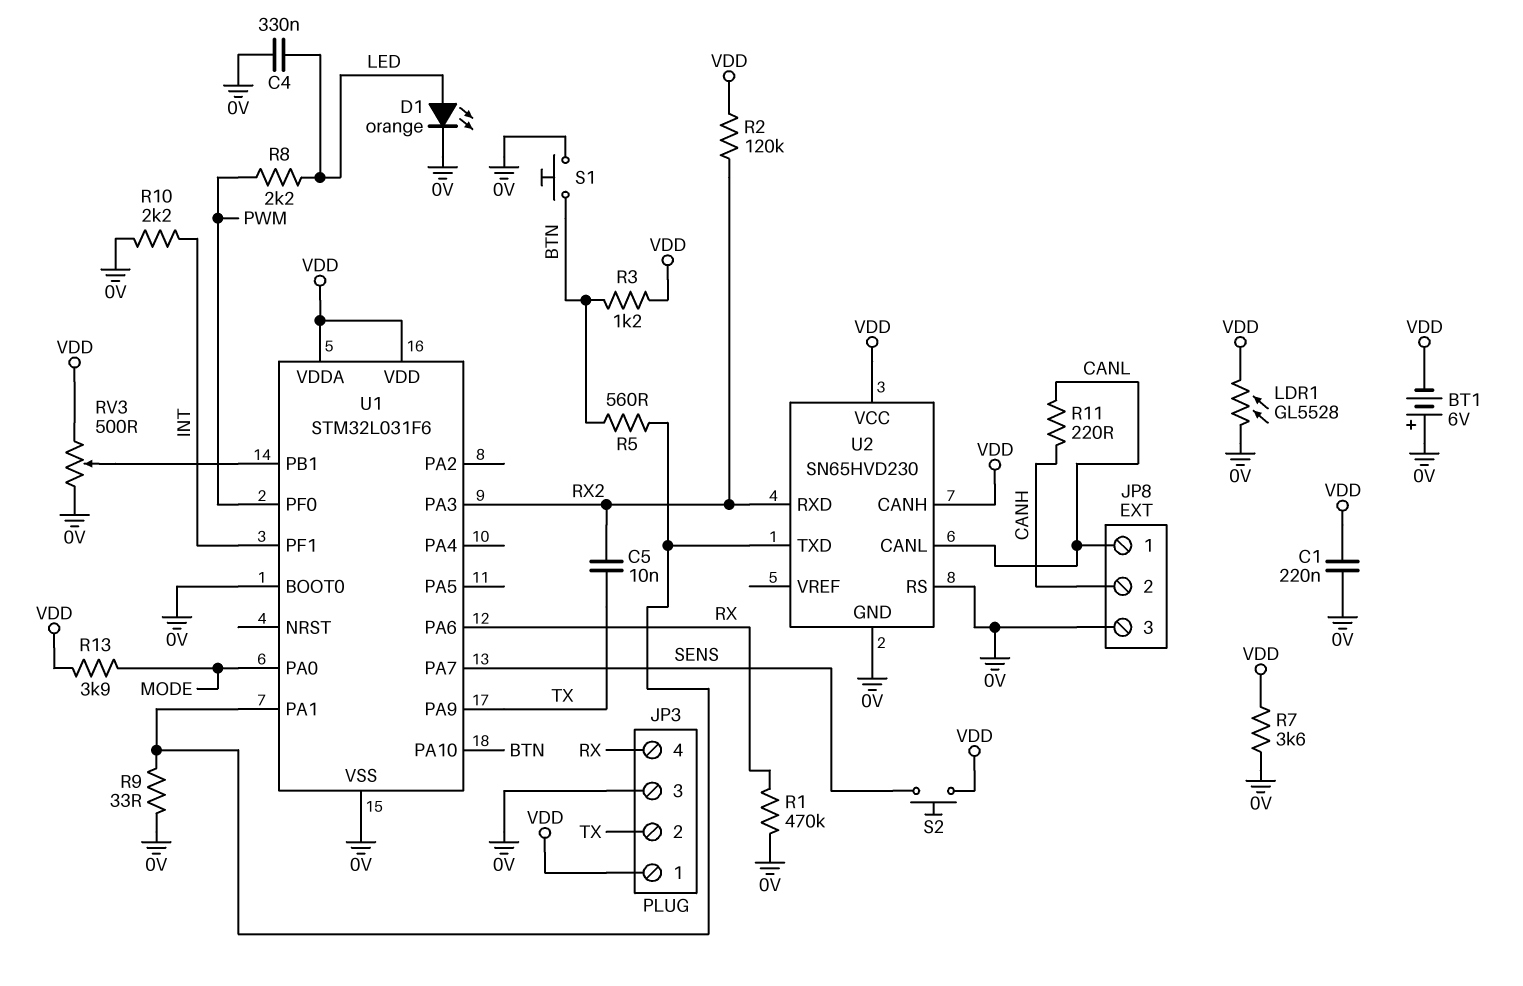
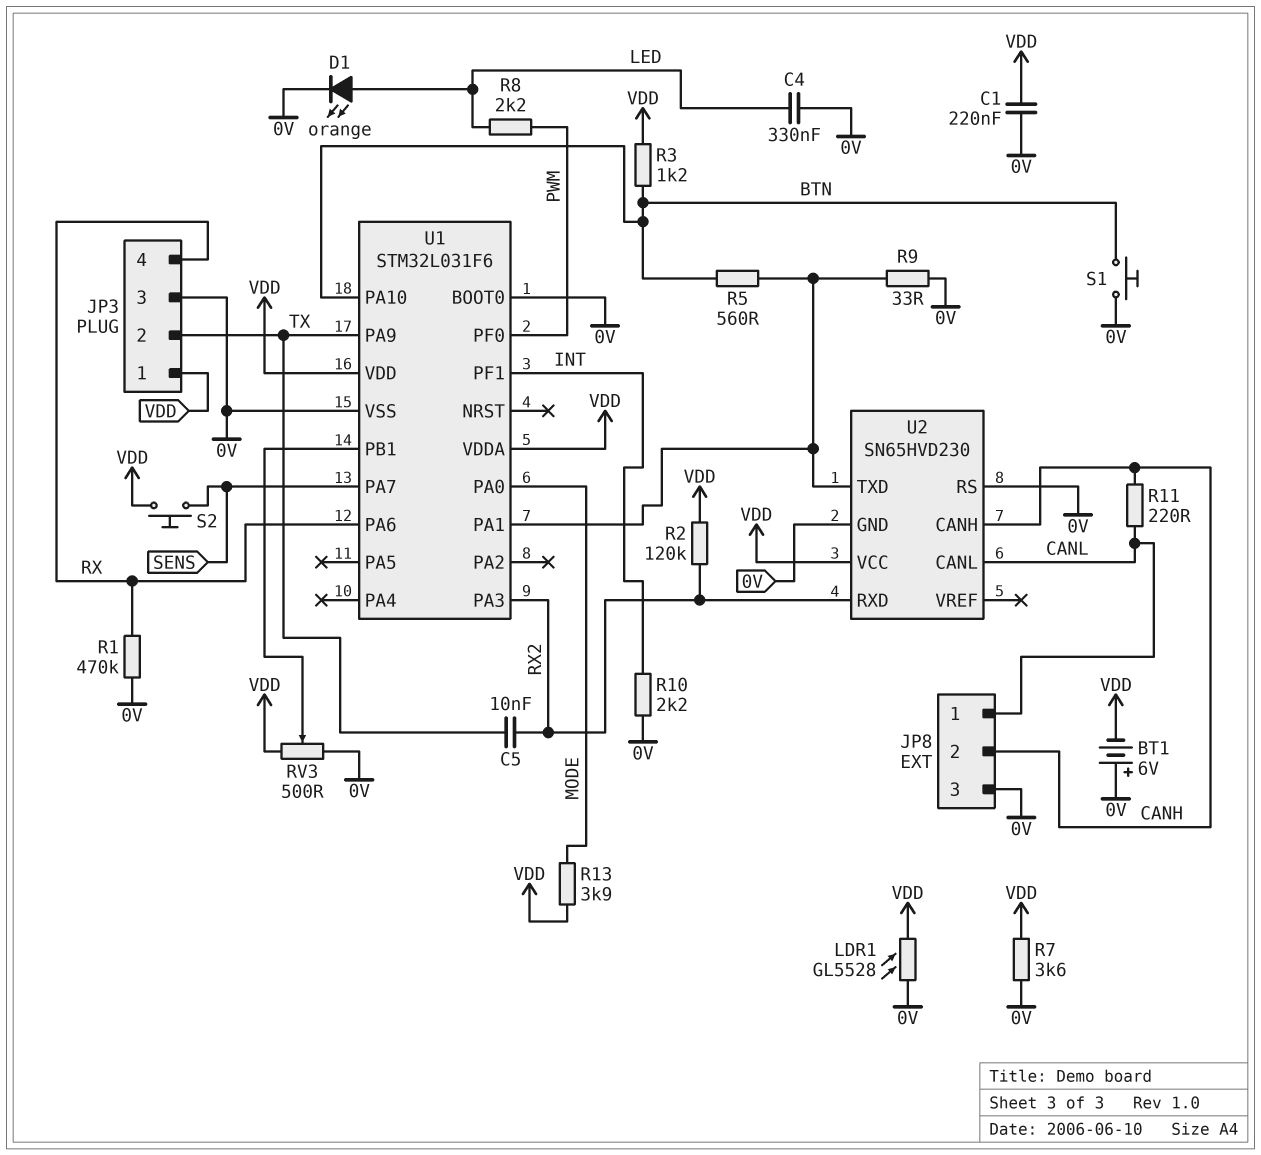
U2 pin CANH: VDD -> CANH

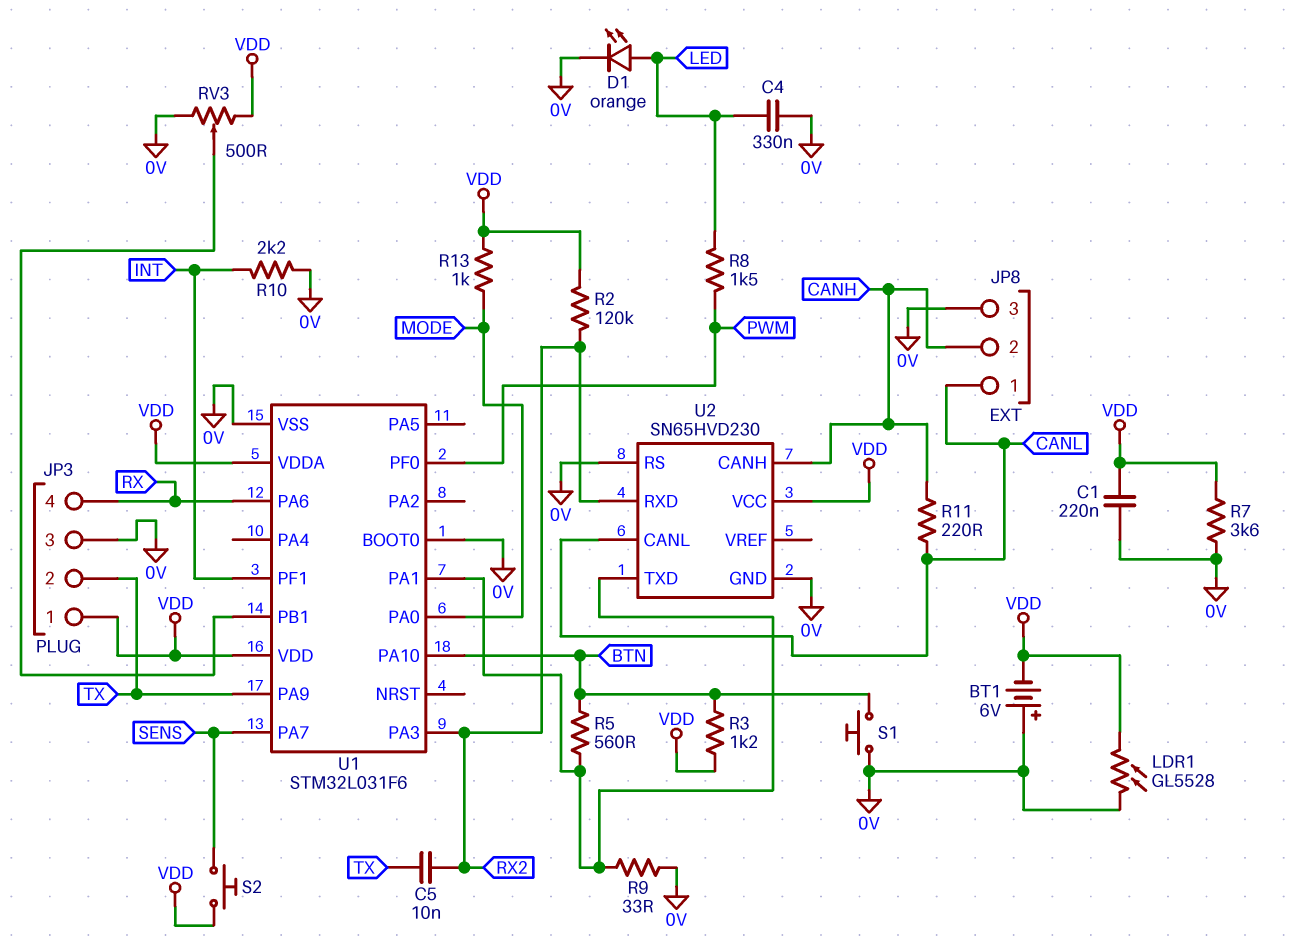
R1: 470k (0V, RX) -> none
R8: 2.2k (LED, PWM) -> 1.5k (LED, PWM)
R13: 3.9k (MODE, VDD) -> 1k (MODE, VDD)

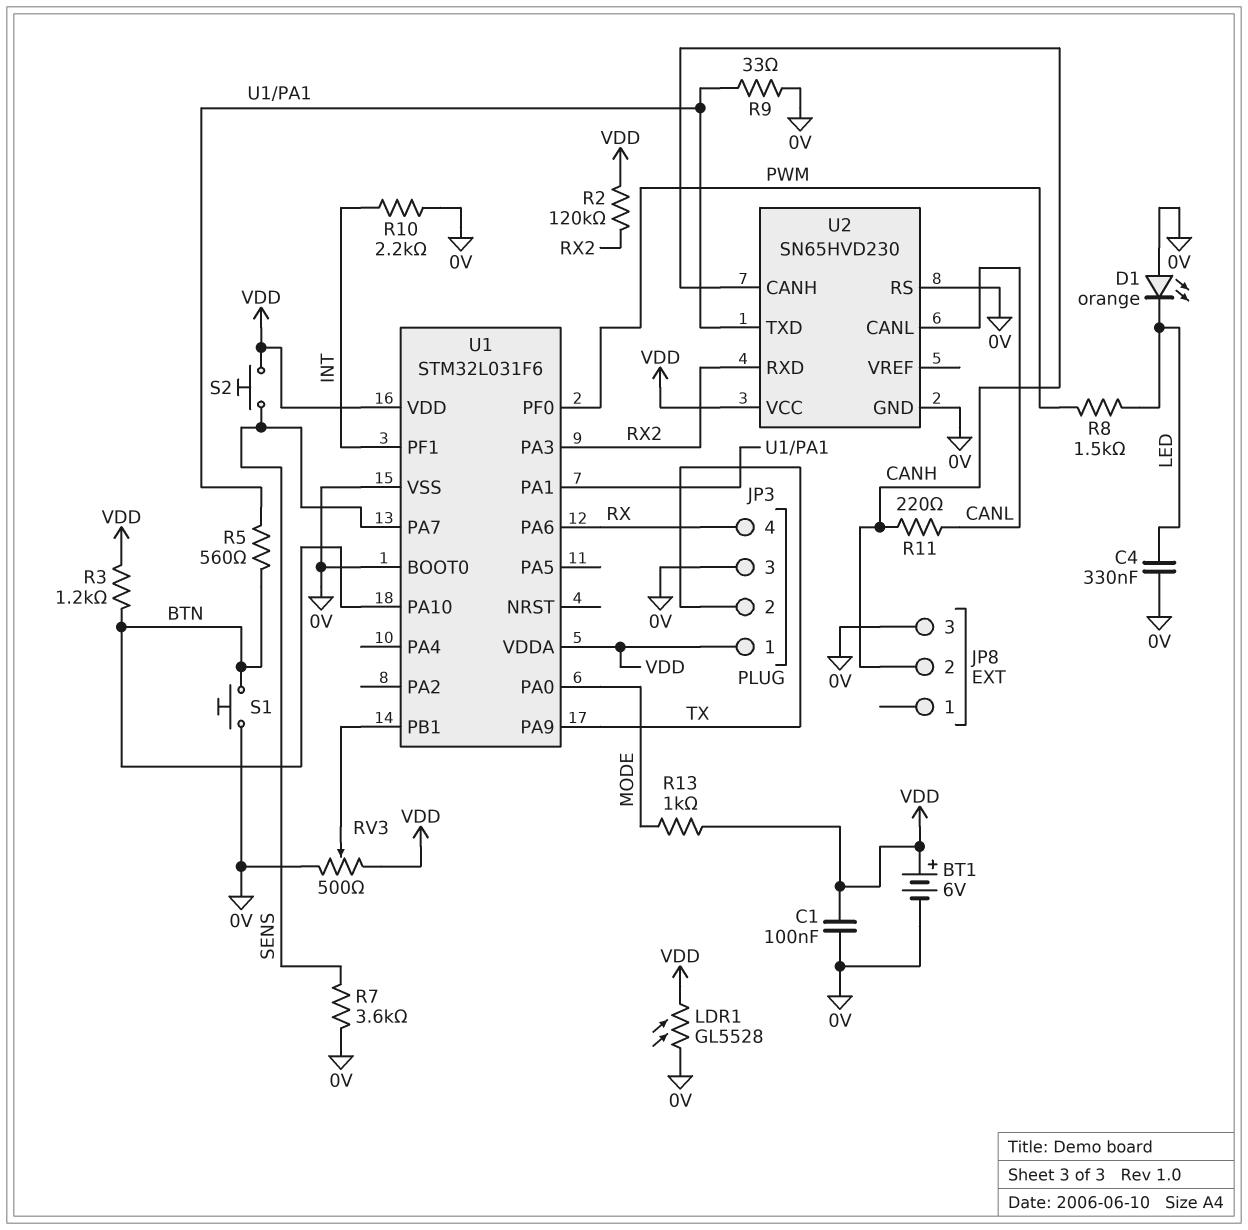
BT1: 6V (plus 0V, minus VDD) -> 6V (plus VDD, minus 0V)
C1: 220nF (0V, VDD) -> 100nF (0V, VDD)
C5: 10nF (RX2, TX) -> none
D1: LED orange (A LED, K 0V) -> LED orange (A 0V, K LED)
JP8 pin 1: CANL -> none
R7: 3.6k (0V, VDD) -> 3.6k (0V, SENS)

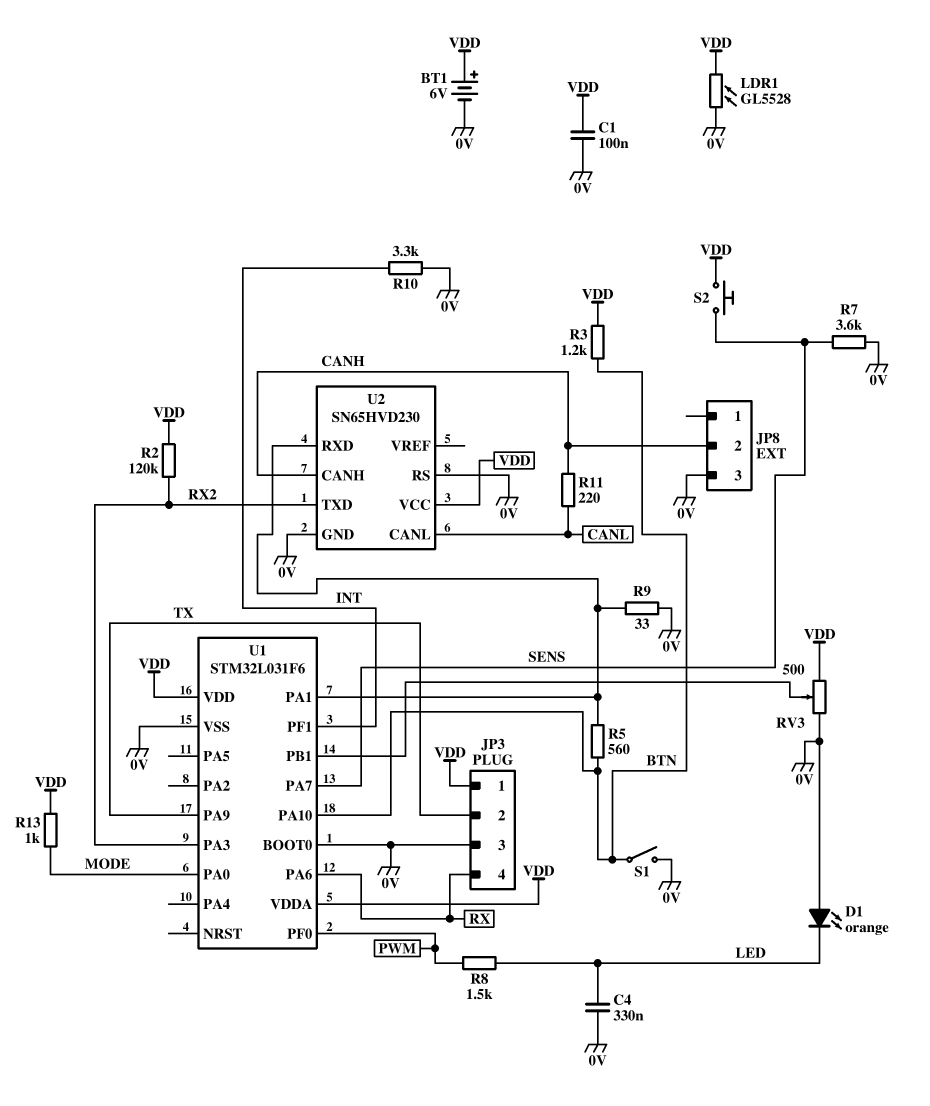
R10: 2.2k (0V, INT) -> 3.3k (0V, INT)
S1: button (0V, BTN) -> switch (0V, BTN)
U2 pin RXD: RX2 -> U1/PA1
U2 pin TXD: U1/PA1 -> RX2

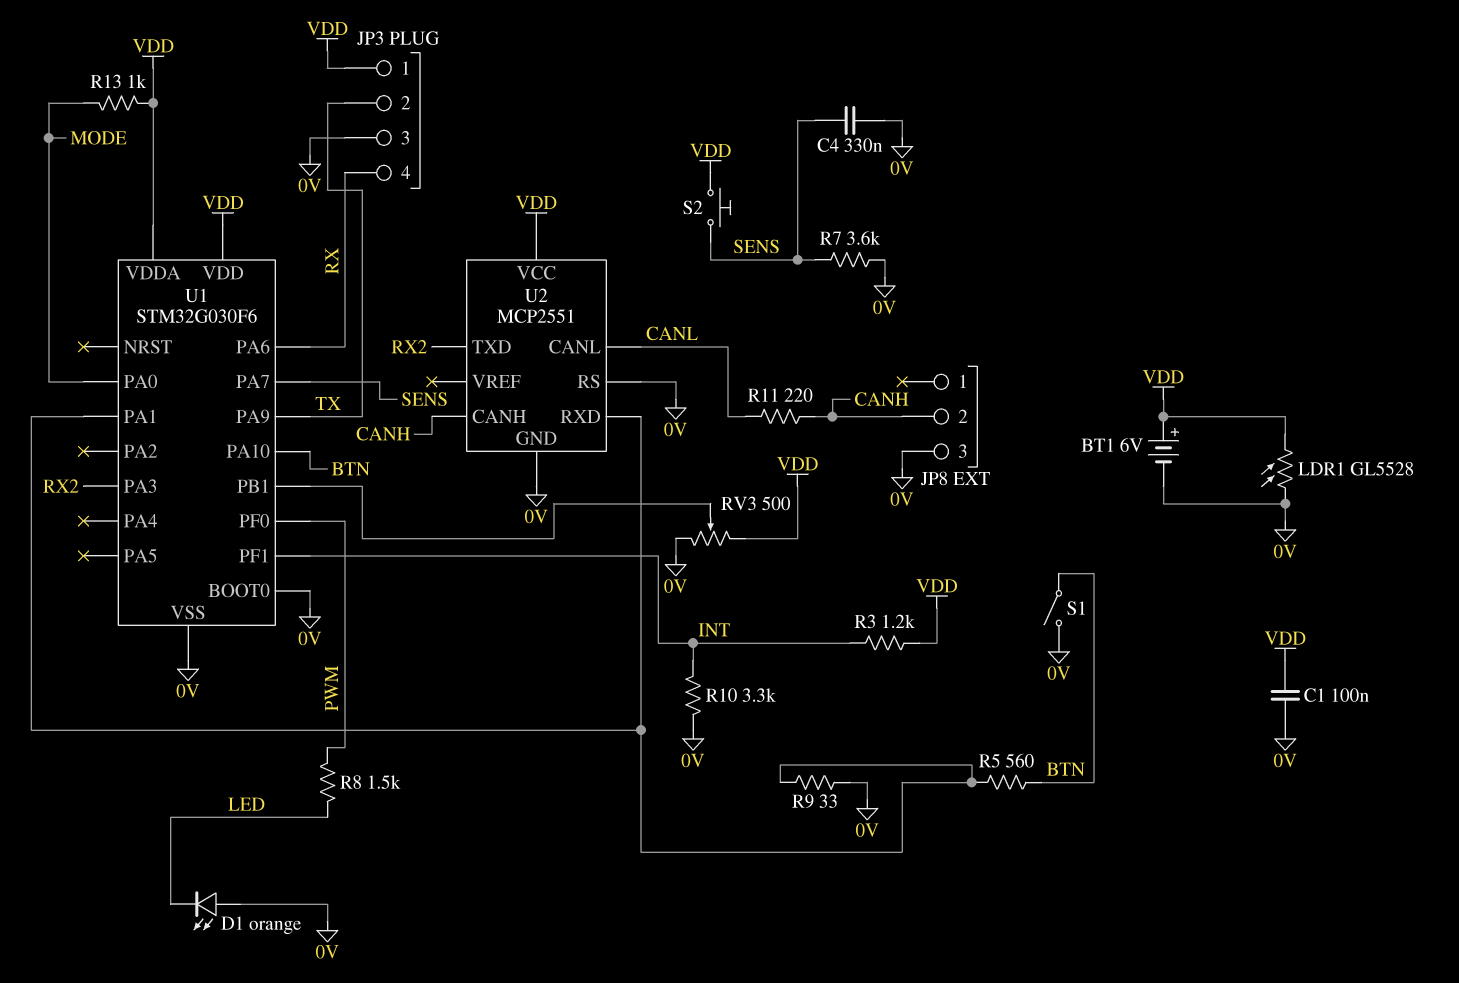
C4: 330nF (0V, LED) -> 330nF (0V, SENS)
R2: 120k (RX2, VDD) -> none
R3: 1.2k (BTN, VDD) -> 1.2k (INT, VDD)
U1: STM32L031F6 -> STM32G030F6
U2: SN65HVD230 -> MCP2551

